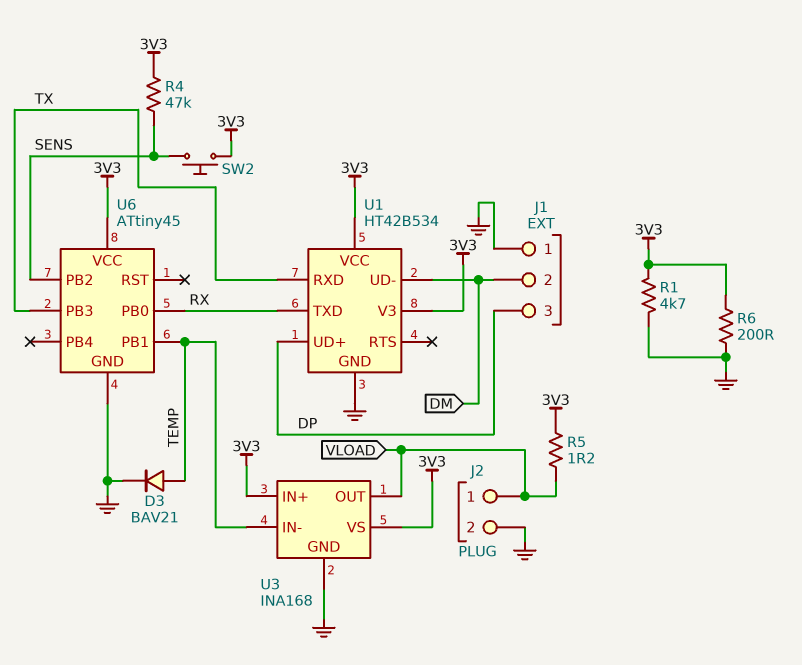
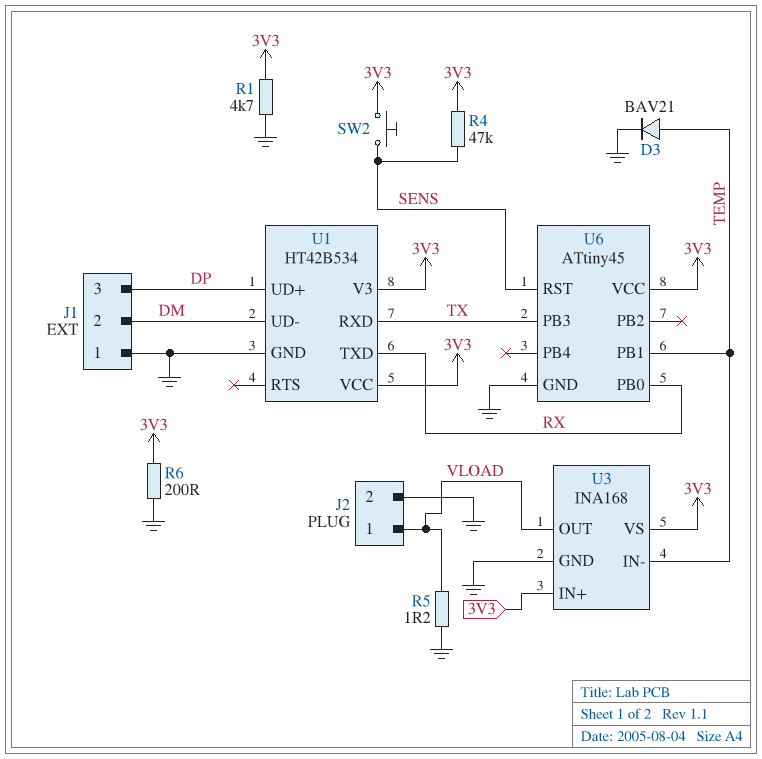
R5: 1.2 (3V3, VLOAD) -> 1.2 (GND, VLOAD)
U6 pin PB2: SENS -> none
U6 pin RST: none -> SENS

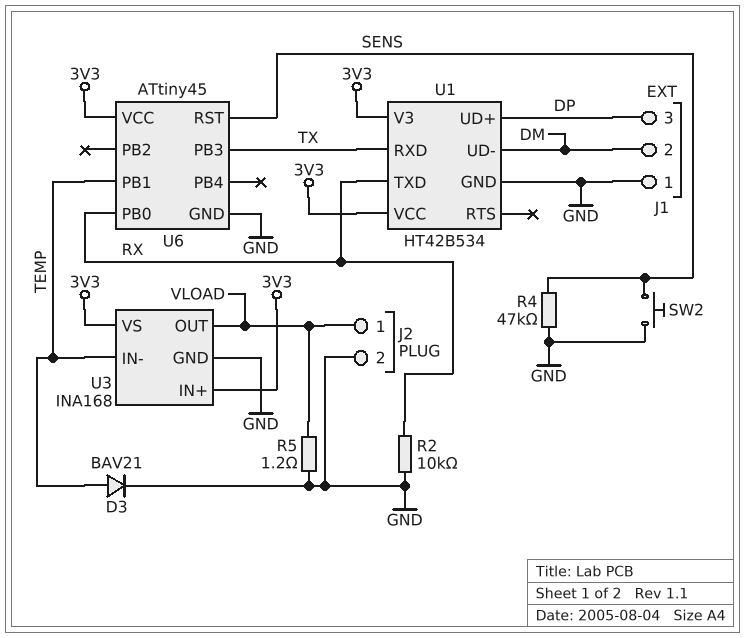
R1: 4.7k (3V3, GND) -> none
R2: none -> 10k (GND, RX)
R4: 47k (3V3, SENS) -> 47k (GND, SENS)
R6: 200 (3V3, GND) -> none
SW2: button (3V3, SENS) -> button (GND, SENS)

